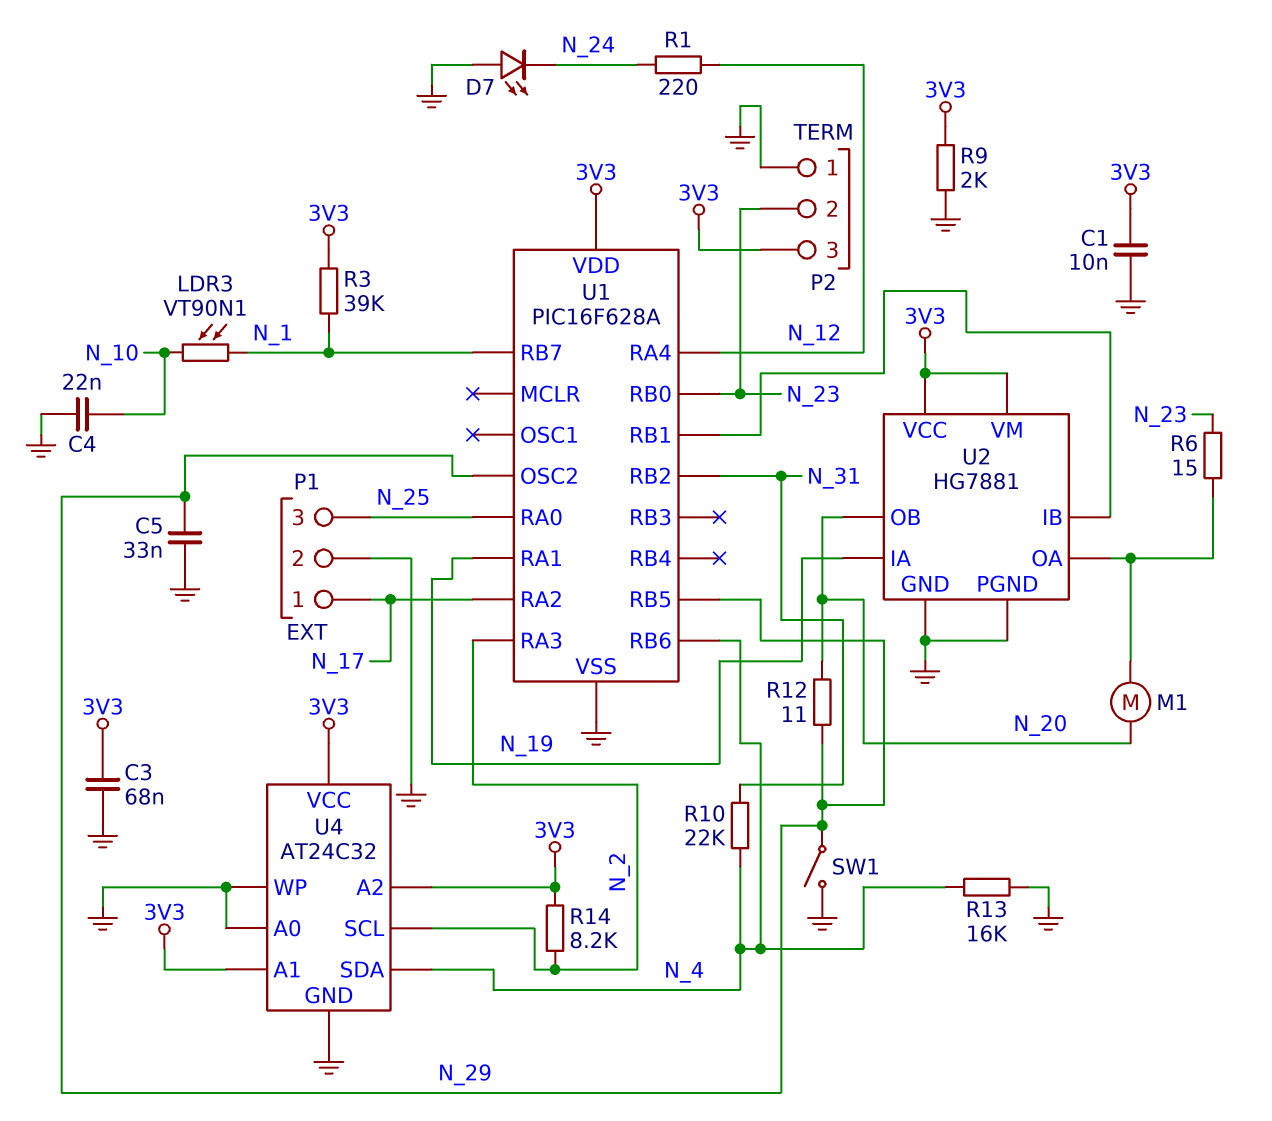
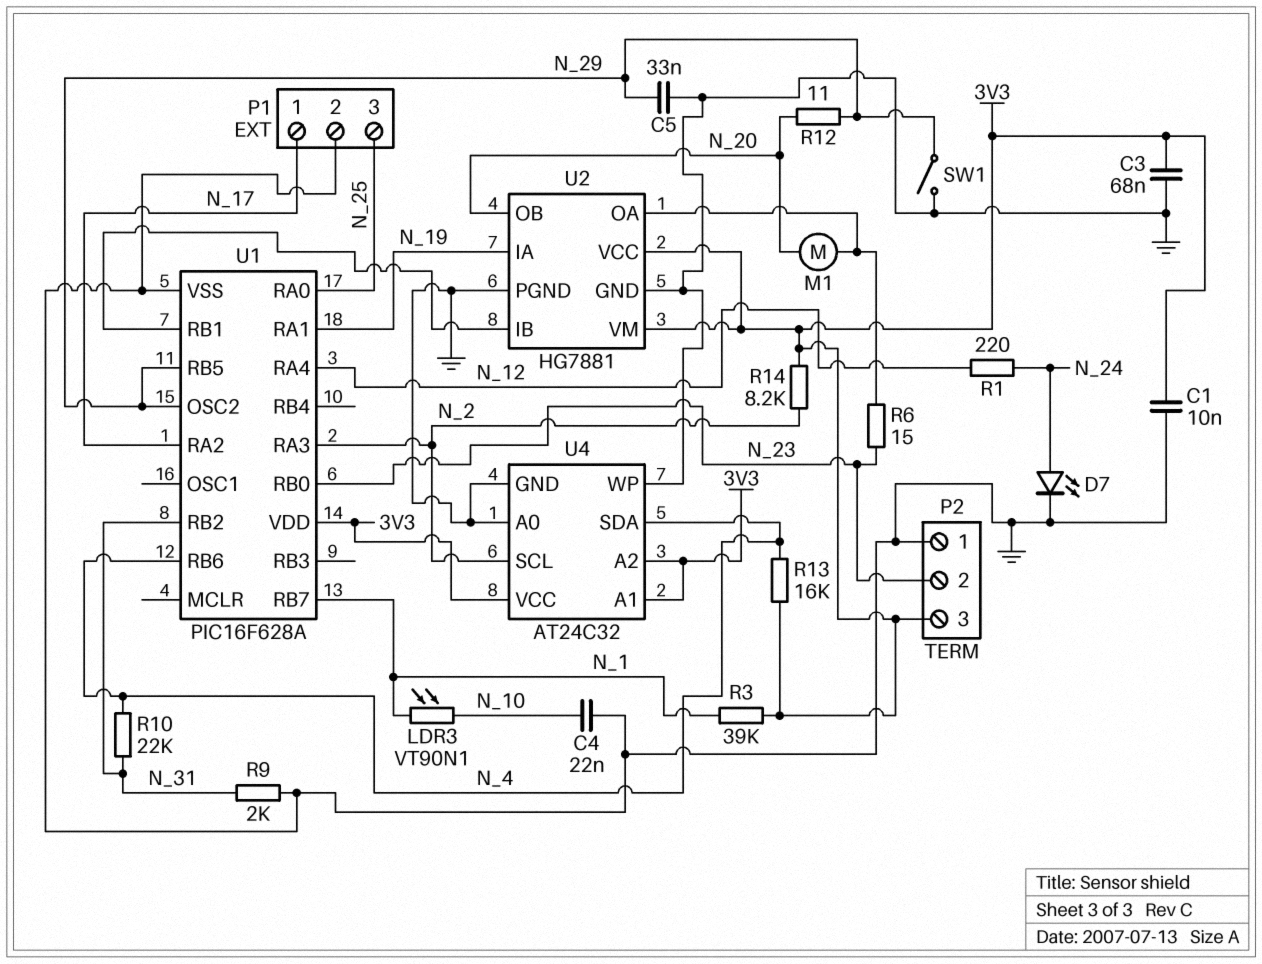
D7: LED (A GND, K N_24) -> LED (A N_24, K GND)
R9: 2k (3V3, GND) -> 2k (GND, N_31)
R13: 16k (GND, N_4) -> 16k (3V3, N_4)

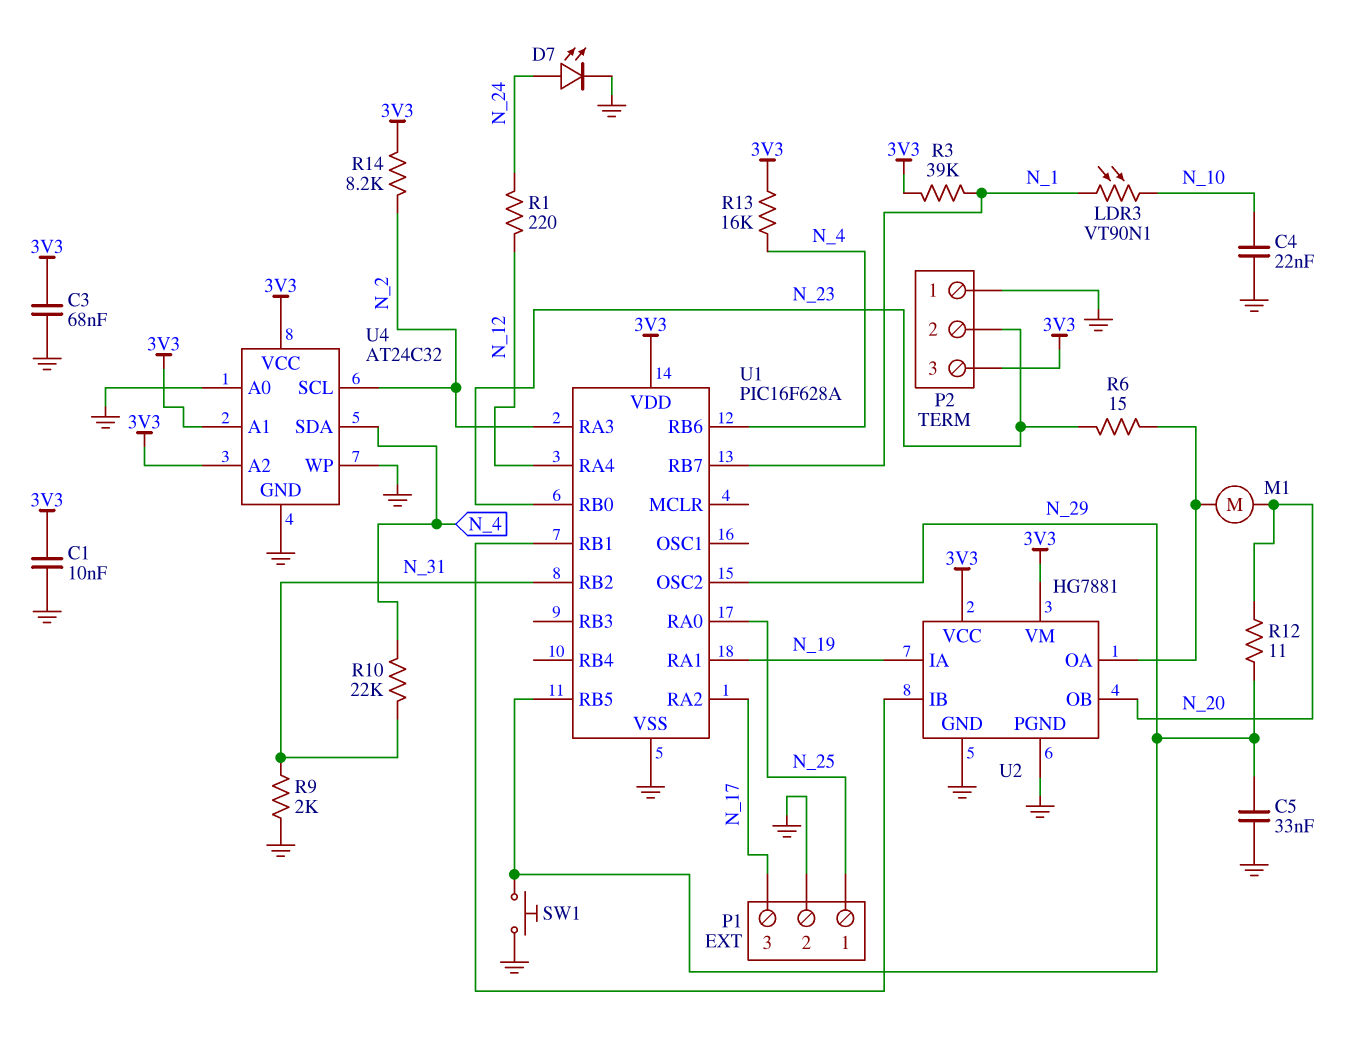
P1 pin 1: N_17 -> N_25
P1 pin 3: N_25 -> N_17
SW1: switch (GND, N_29) -> button (GND, N_29)

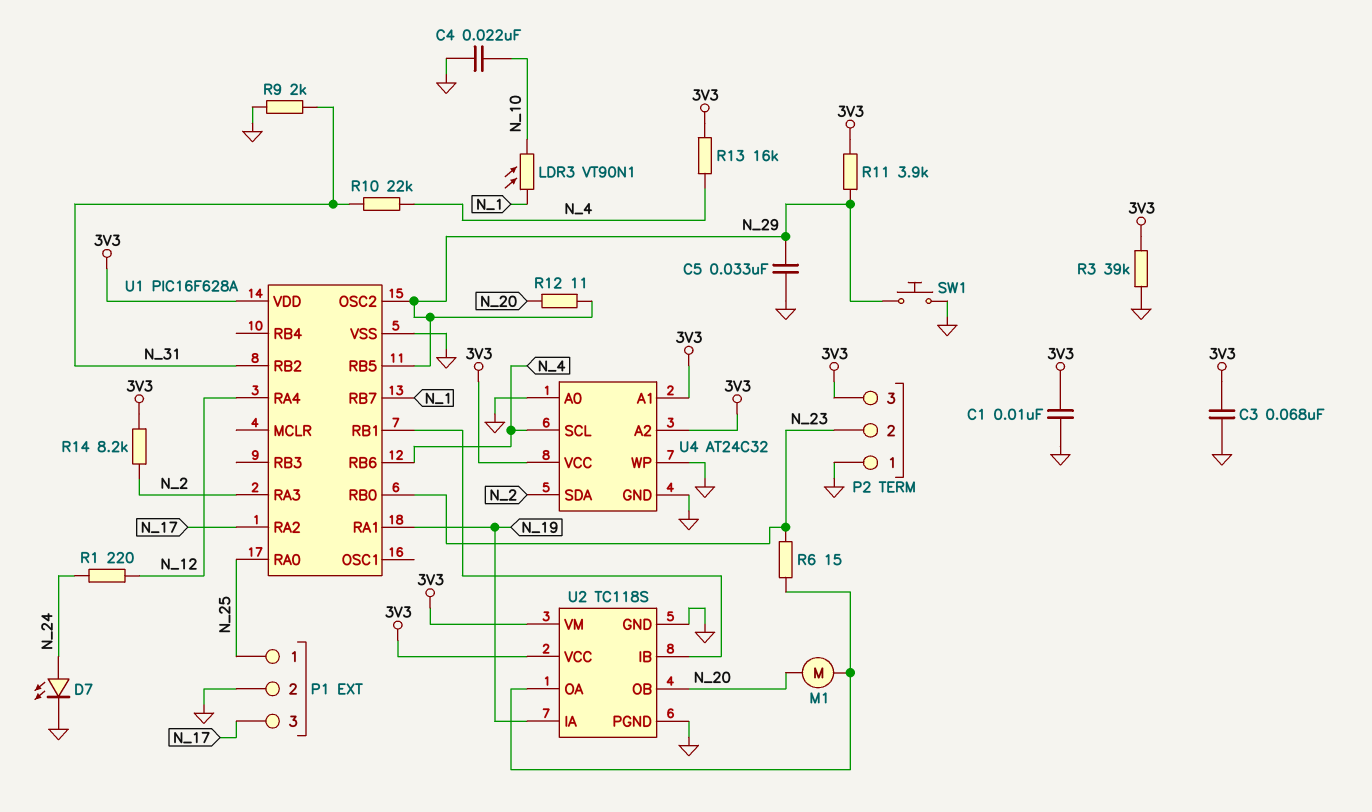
R3: 39k (3V3, N_1) -> 39k (3V3, GND)
R11: none -> 3.9k (3V3, N_29)
U2: HG7881 -> TC118S
U4 pin SCL: N_2 -> N_4
U4 pin SDA: N_4 -> N_2

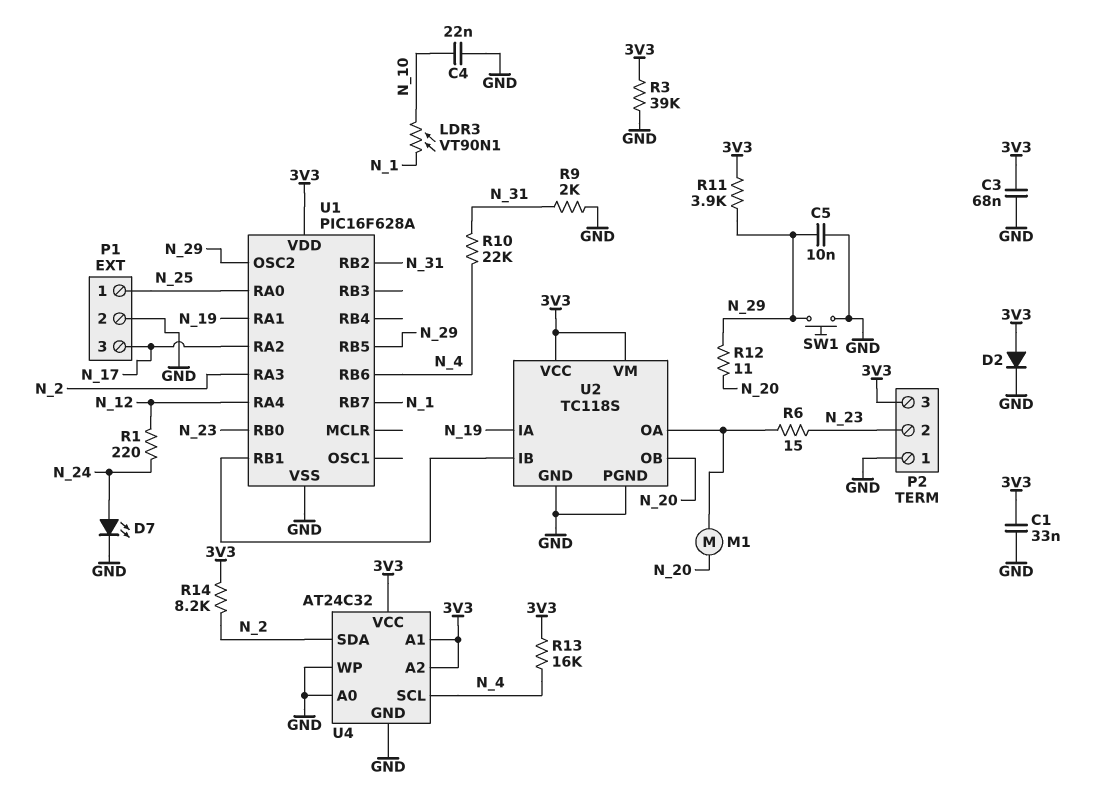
C1: 10nF (3V3, GND) -> 33nF (3V3, GND)
C5: 33nF (GND, N_29) -> 10nF (GND, N_29)
D2: none -> diode (A 3V3, K GND)

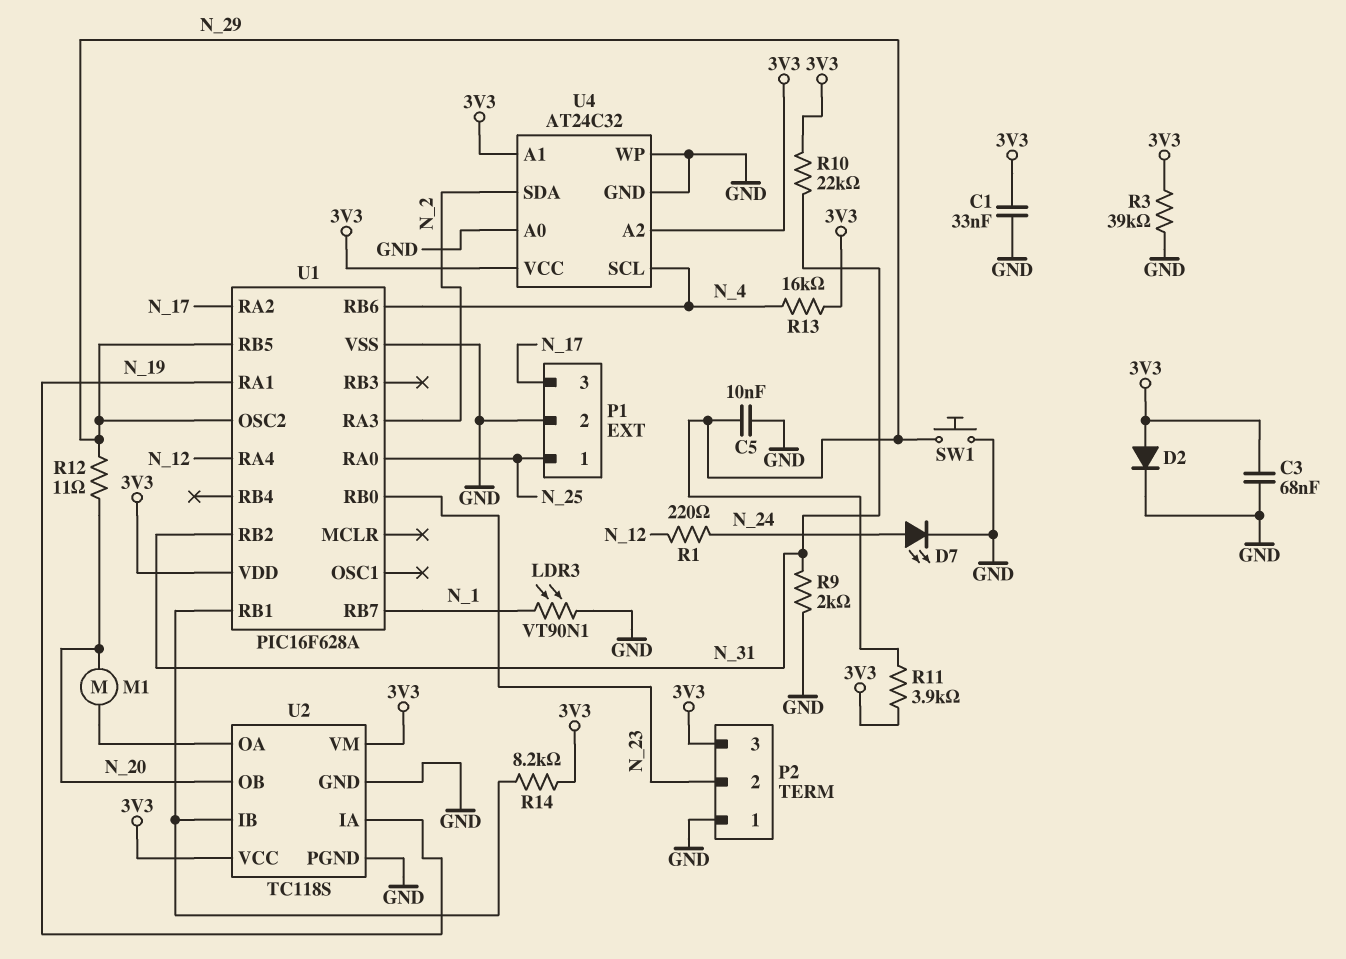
C4: 22nF (GND, N_10) -> none
LDR3: VT90N1 (N_1, N_10) -> VT90N1 (GND, N_1)
R6: 15 (N_23, U2/OA) -> none
R10: 22k (N_4, N_31) -> 22k (3V3, N_31)
R14: 8.2k (3V3, N_2) -> 8.2k (3V3, U1/RB1)

